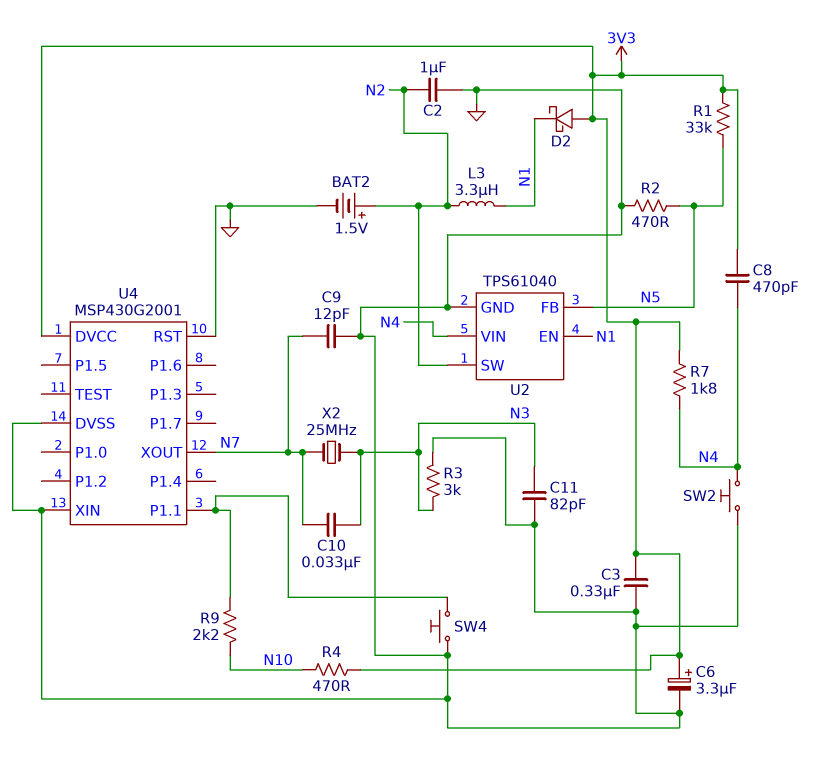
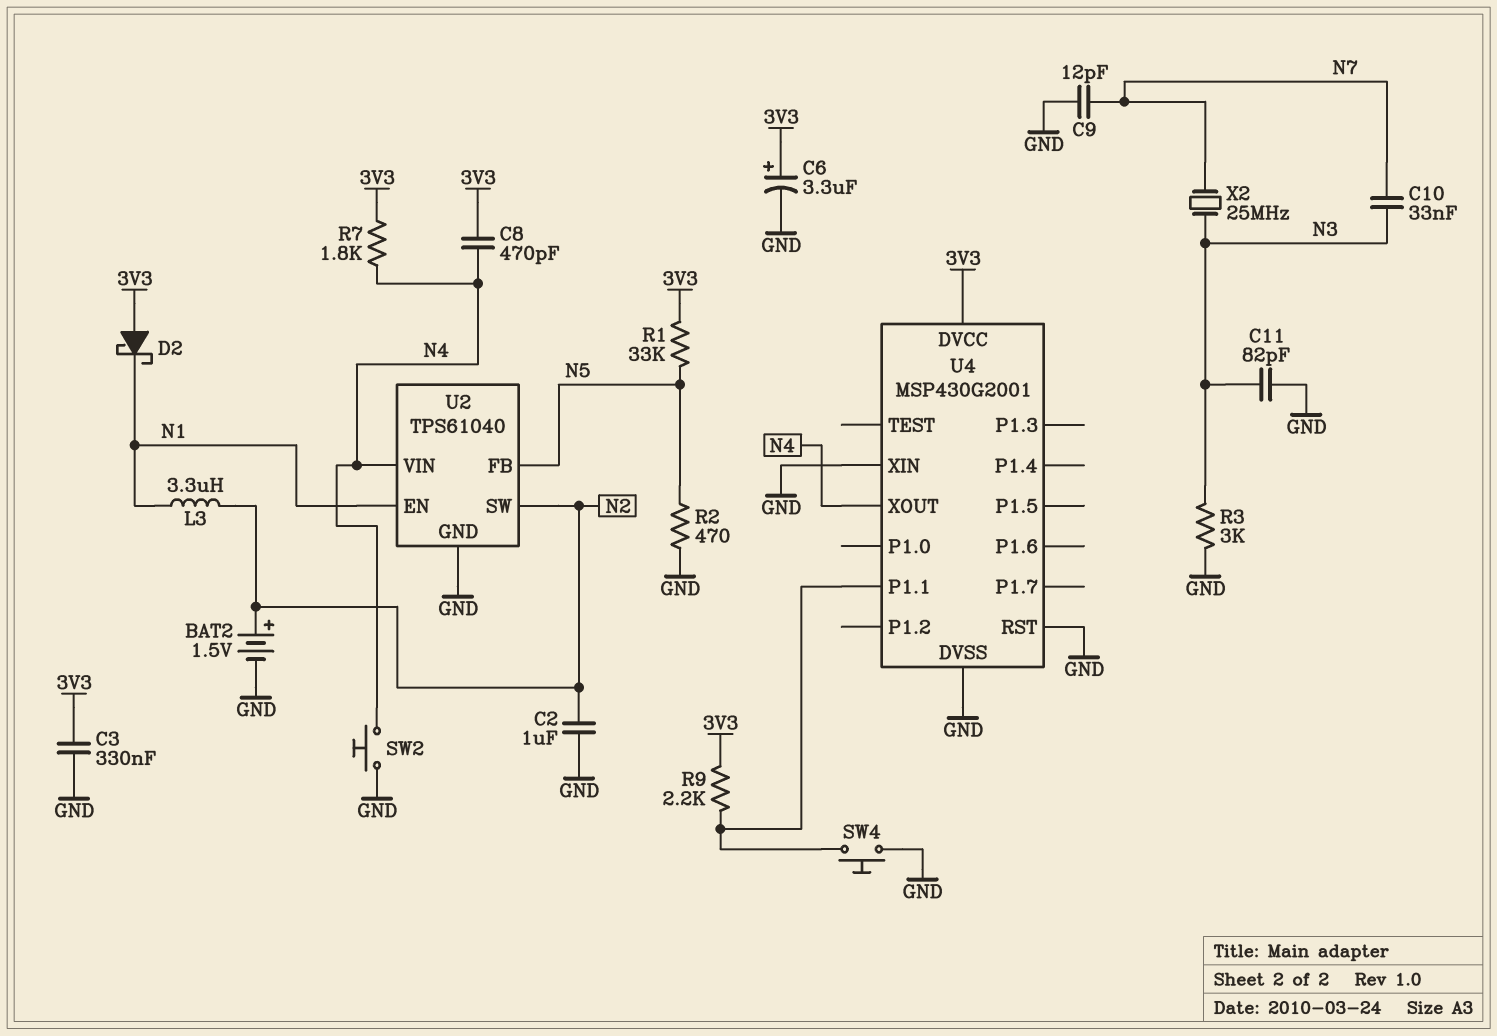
R4: 470 (3V3, N10) -> none
R9: 2.2k (N10, U4/P1.1) -> 2.2k (3V3, U4/P1.1)
U4 pin XOUT: N7 -> N4

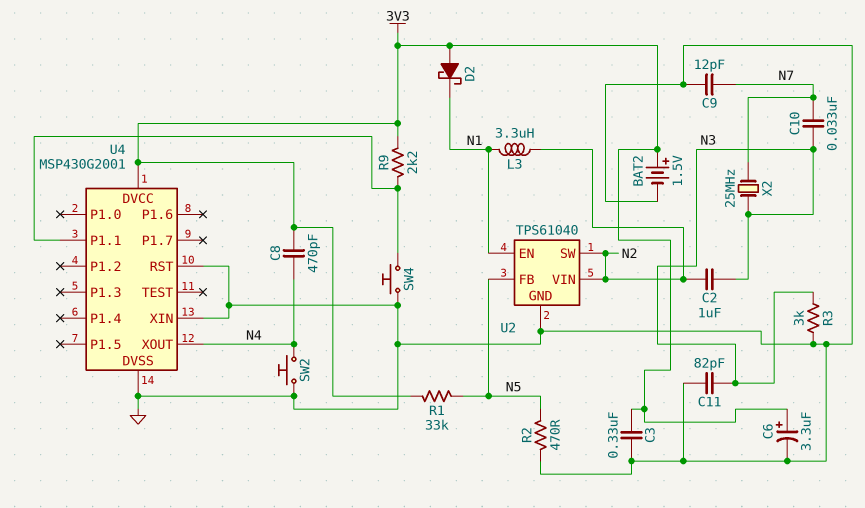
BAT2: 1.5V (plus N2, minus GND) -> 1.5V (plus 3V3, minus GND)
C2: 1uF (GND, N2) -> 1uF (N2, N3)
R7: 1.8k (3V3, N4) -> none
U2 pin VIN: N4 -> N2

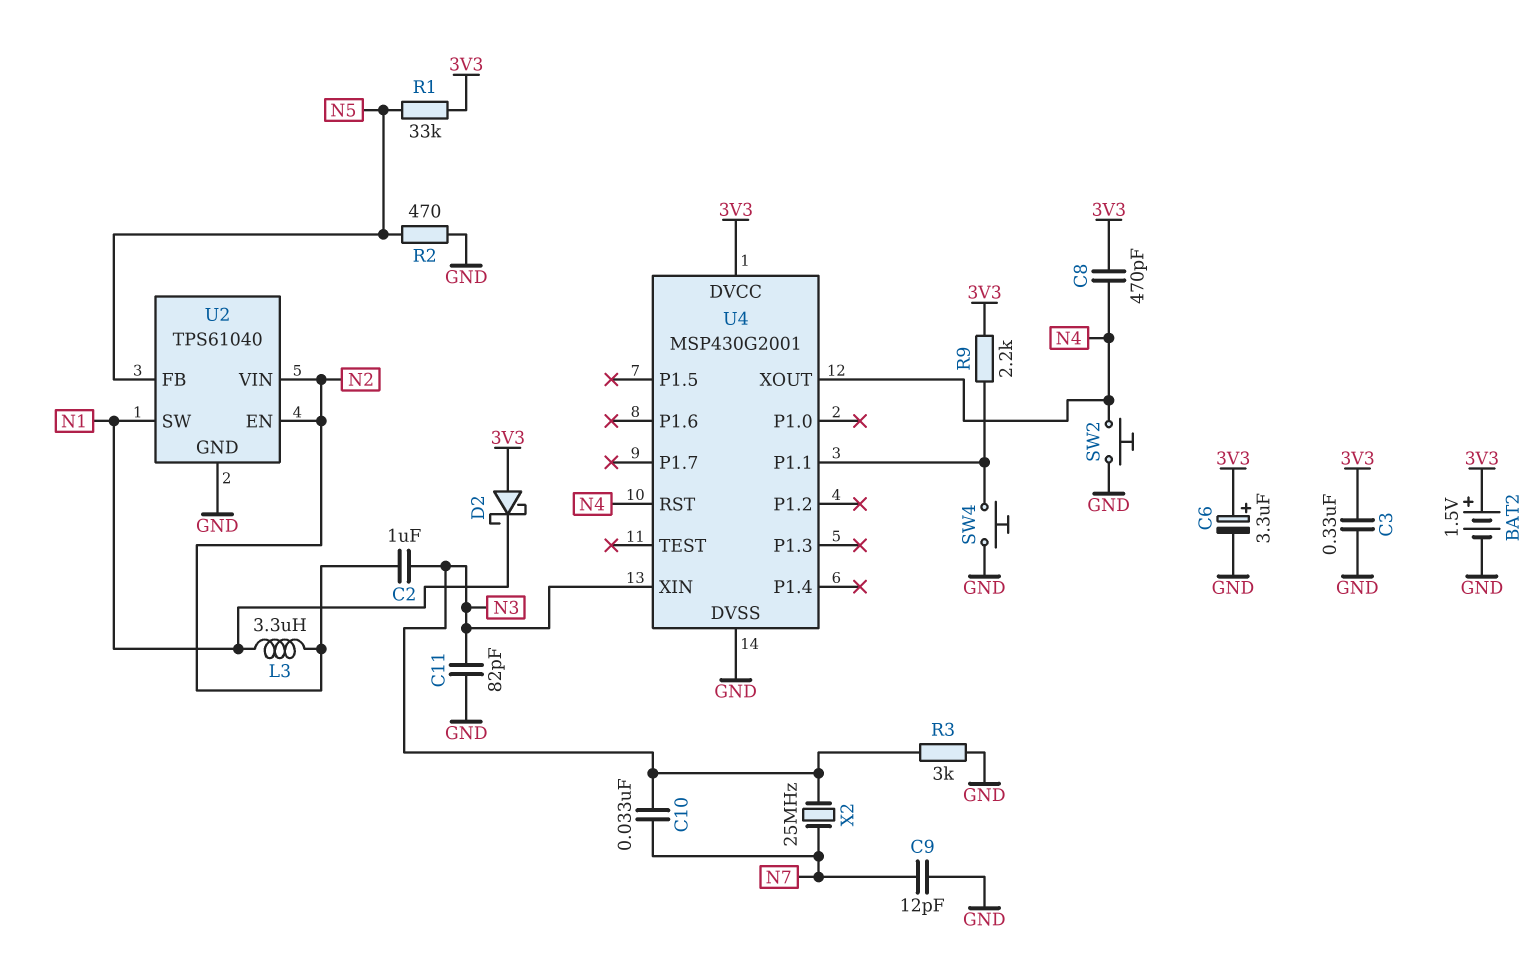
U2 pin EN: N1 -> N2
U2 pin SW: N2 -> N1
U4 pin RST: GND -> N4
U4 pin XIN: GND -> N3

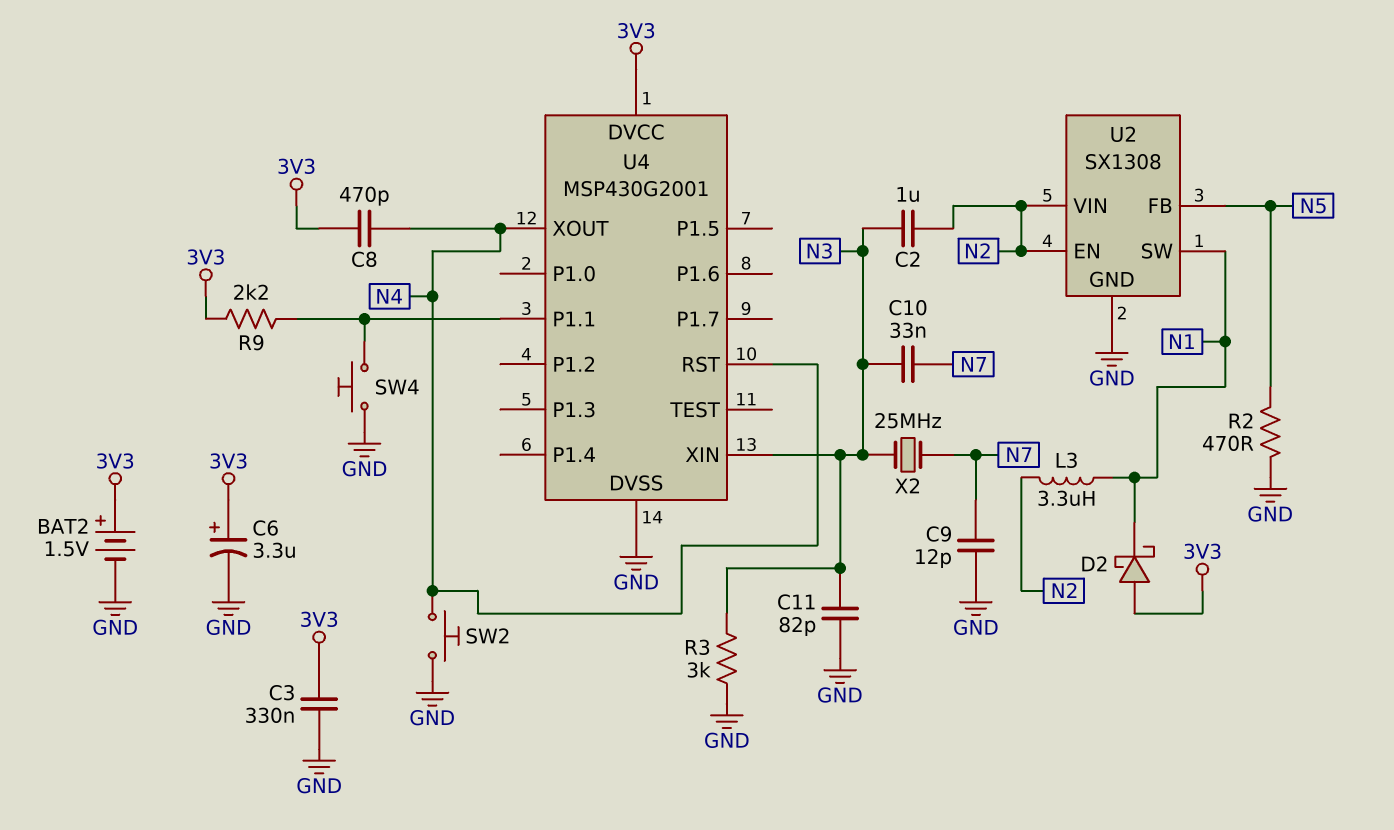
R1: 33k (3V3, N5) -> none
U2: TPS61040 -> SX1308

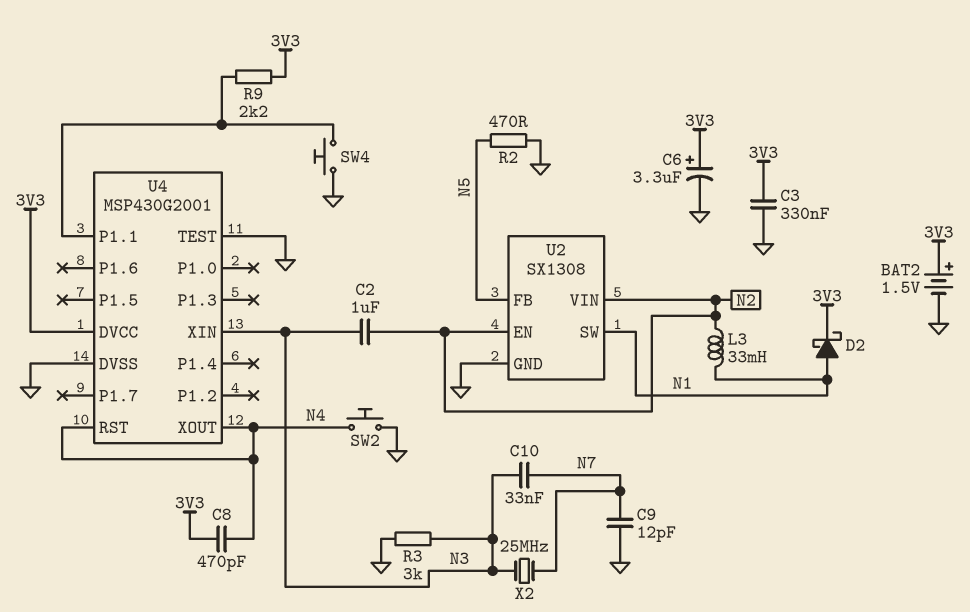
C11: 82pF (GND, N3) -> none
D2: schottky (A 3V3, K N1) -> schottky (A N1, K 3V3)
L3: 3.3uH (N1, N2) -> 33mH (N1, N2)
U4 pin TEST: none -> GND

